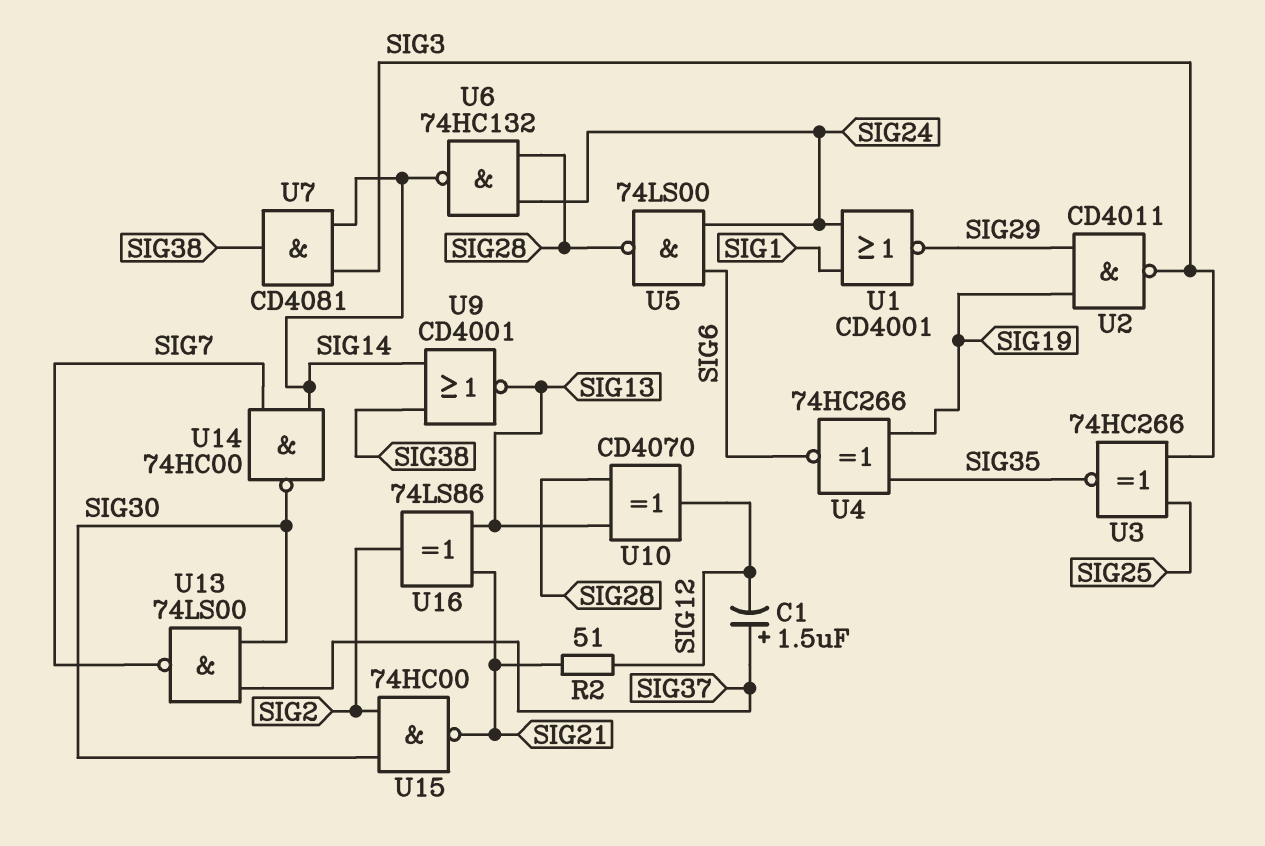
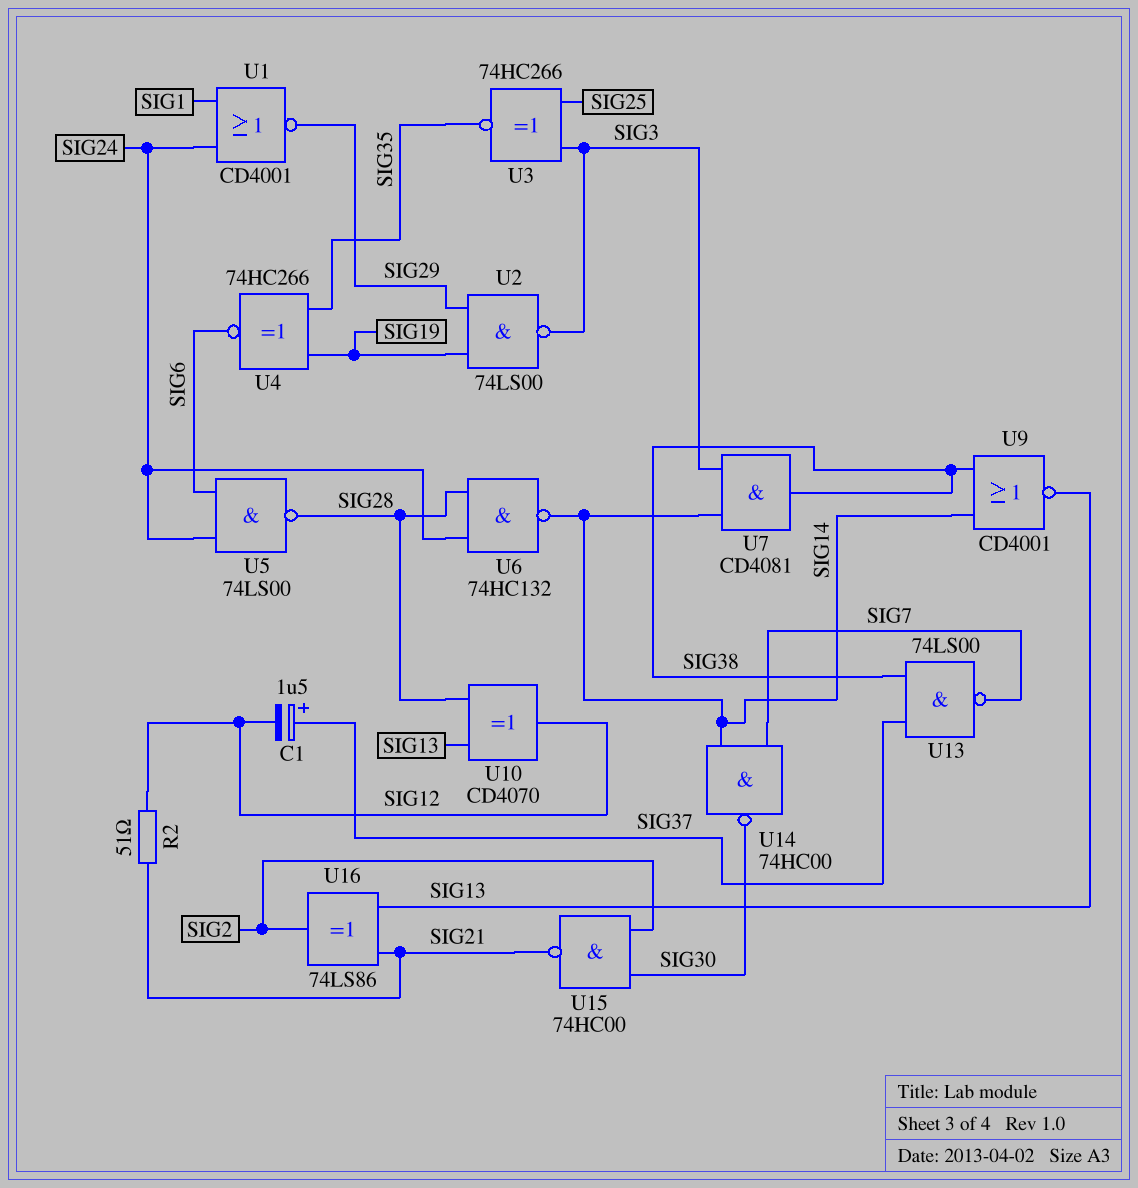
U2: NAND CD4011 (in SIG19, in SIG29, out SIG3) -> NAND 74LS00 (in SIG19, in SIG29, out SIG3)
U13: NAND 74LS00 (in SIG30, in SIG37, out SIG7) -> NAND 74LS00 (in SIG37, in SIG38, out SIG7)

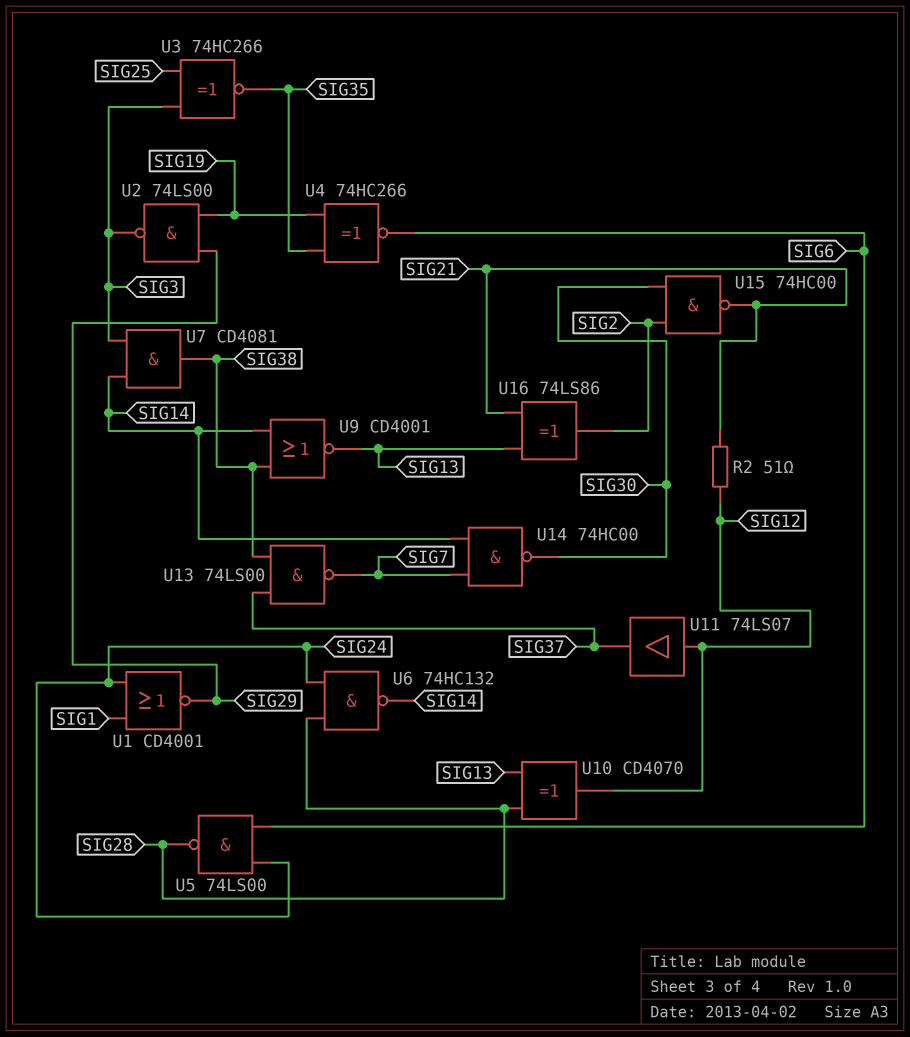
C1: 1.5uF (plus SIG37, minus SIG12) -> none
U11: none -> buffer 74LS07 (in SIG12, out SIG37)

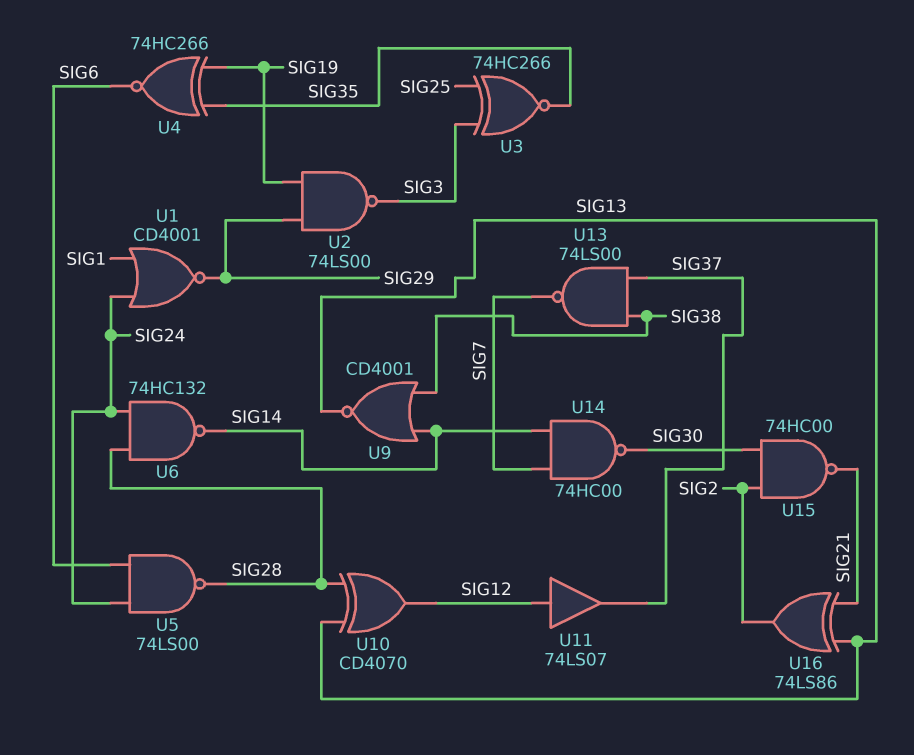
R2: 51 (SIG12, SIG21) -> none
U7: AND CD4081 (in SIG3, in SIG14, out SIG38) -> none

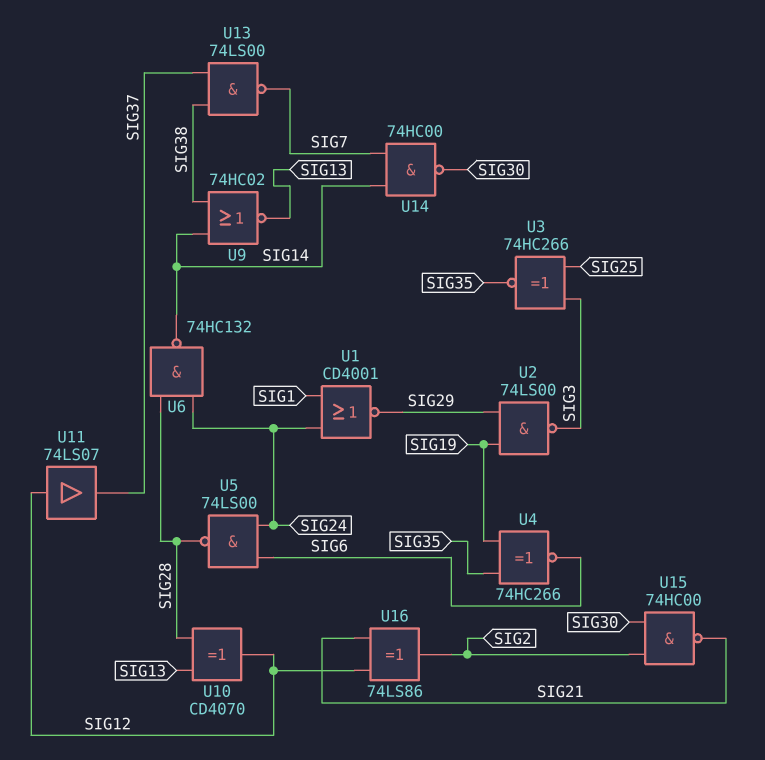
U9: NOR CD4001 (in SIG14, in SIG38, out SIG13) -> NOR 74HC02 (in SIG14, in SIG38, out SIG13)
U16: XOR 74LS86 (in SIG13, in SIG21, out SIG2) -> XOR 74LS86 (in SIG12, in SIG21, out SIG2)

